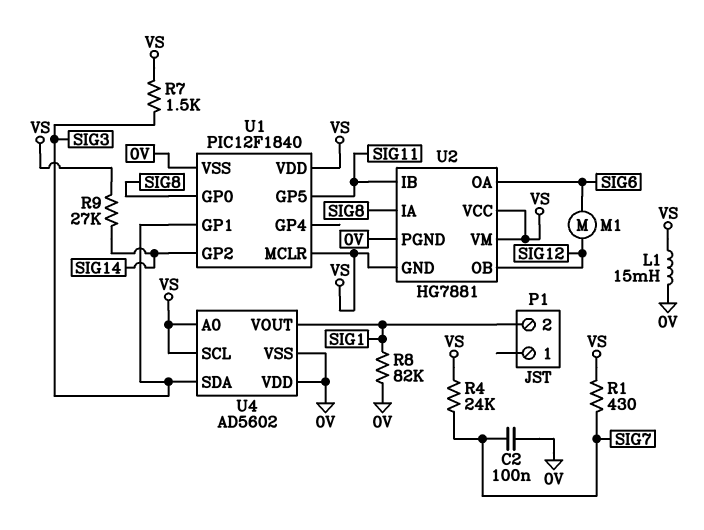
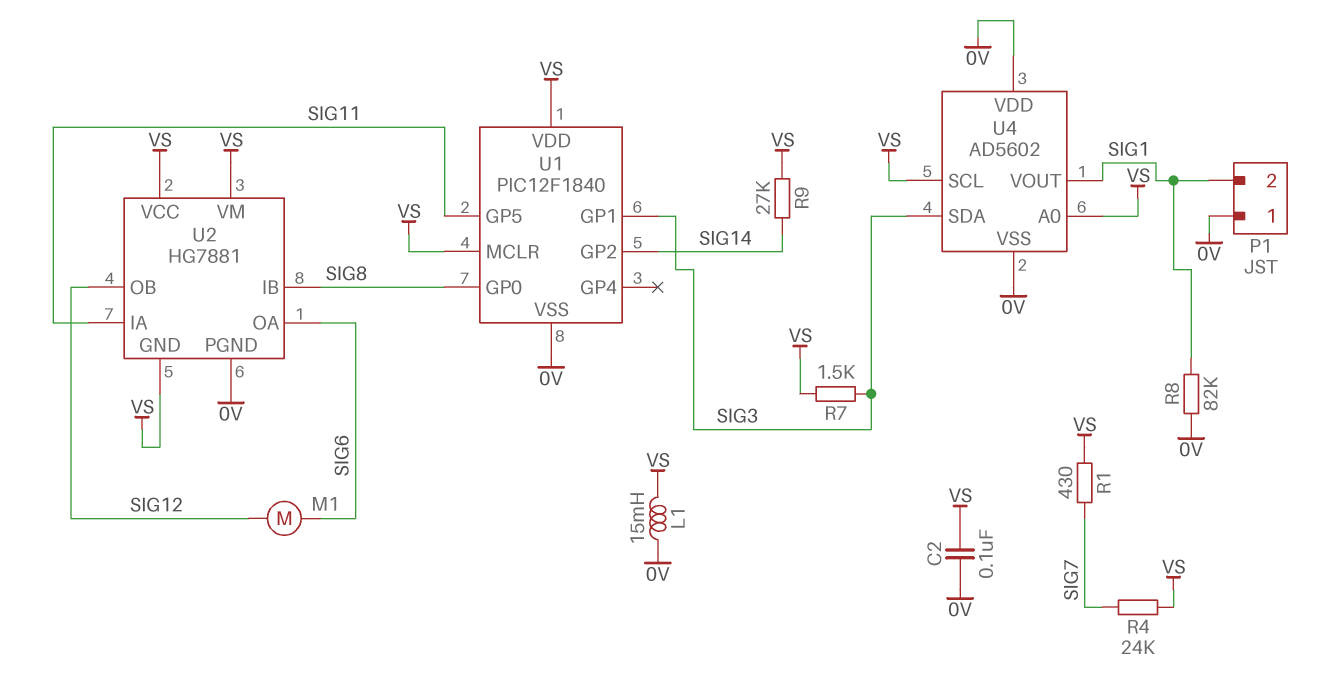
C2: 100nF (0V, SIG7) -> 100nF (0V, VS)
P1 pin 1: none -> 0V
U2 pin IA: SIG8 -> SIG11
U2 pin IB: SIG11 -> SIG8

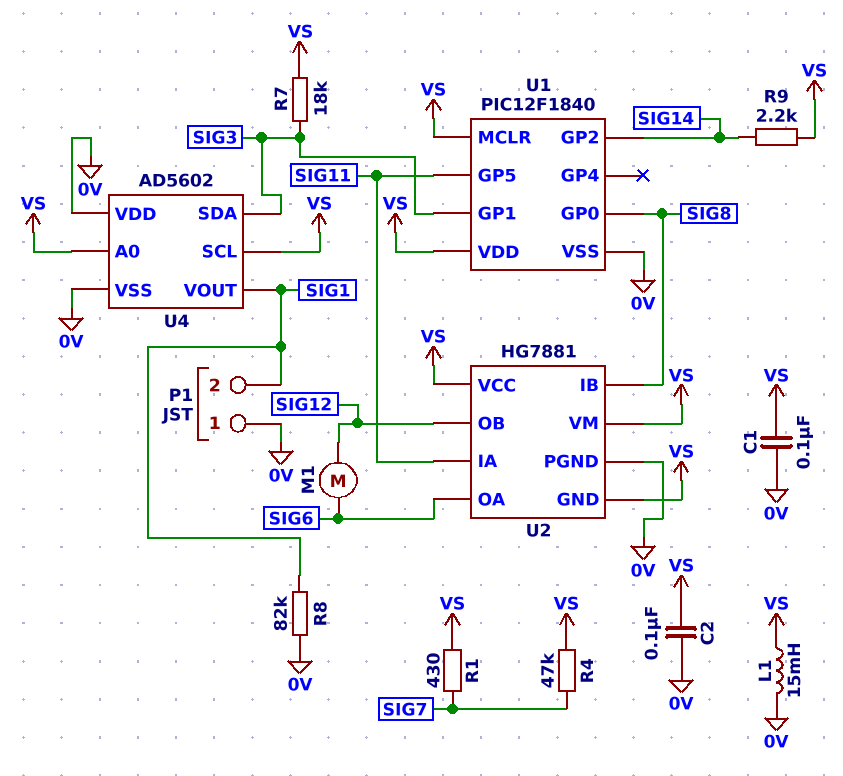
C1: none -> 100nF (0V, VS)
R4: 24k (SIG7, VS) -> 47k (SIG7, VS)
R7: 1.5k (SIG3, VS) -> 18k (SIG3, VS)
R9: 27k (SIG14, VS) -> 2.2k (SIG14, VS)

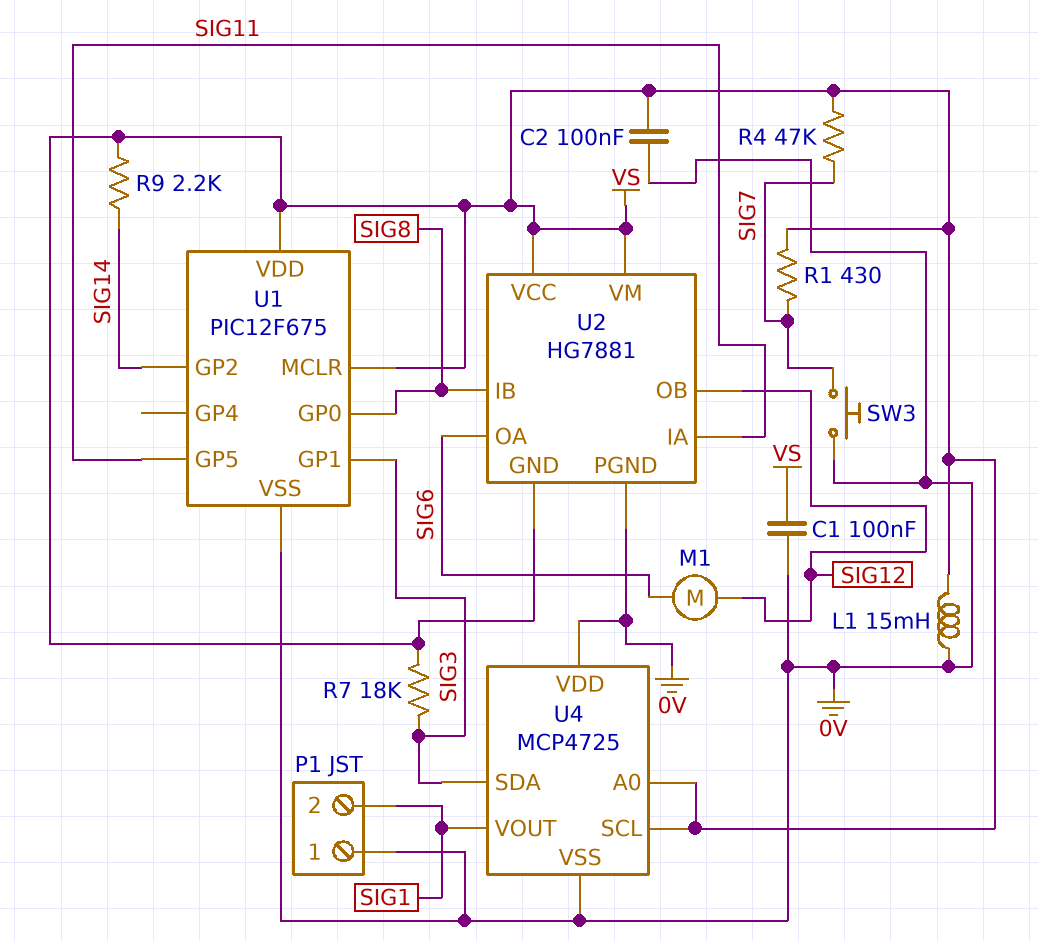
R8: 82k (0V, SIG1) -> none
SW3: none -> button (0V, SIG7)
U1: PIC12F1840 -> PIC12F675
U4: AD5602 -> MCP4725

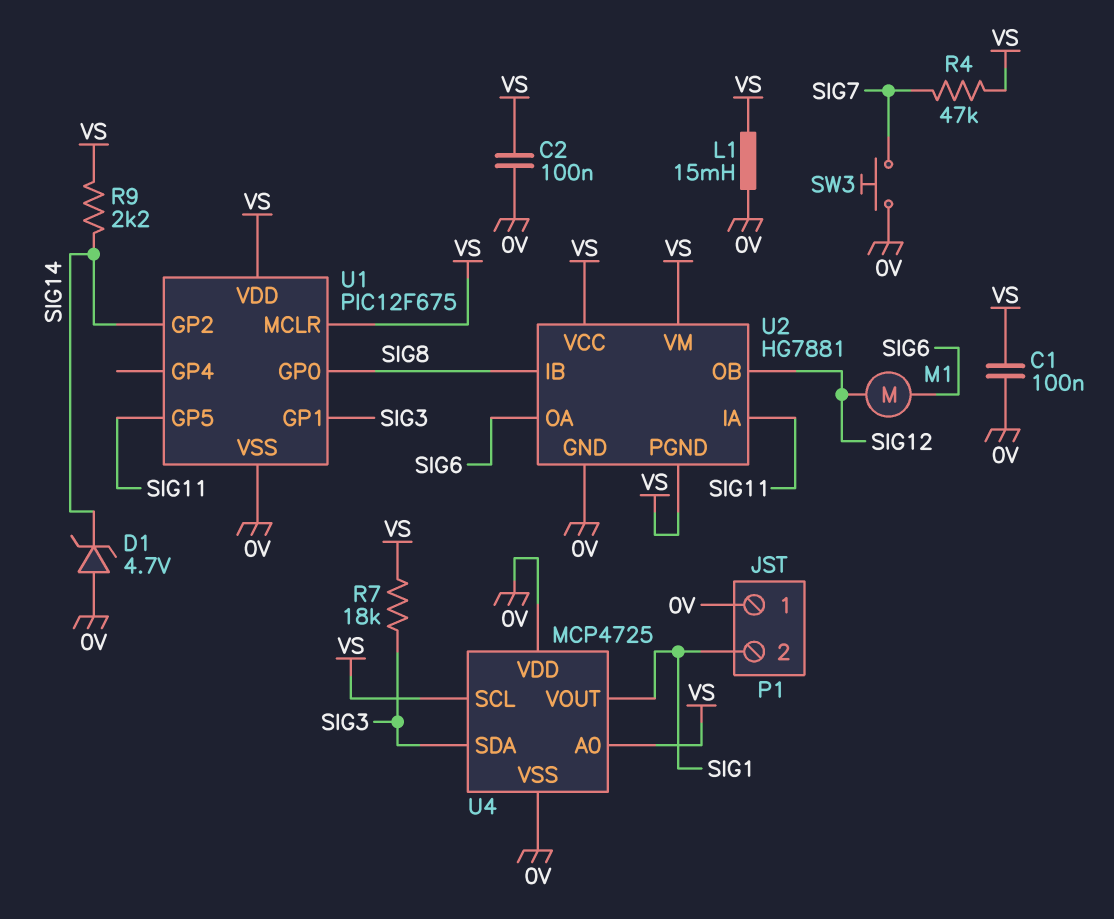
D1: none -> zener 4.7V (A 0V, K SIG14)
R1: 430 (SIG7, VS) -> none
U2 pin GND: VS -> 0V
U2 pin PGND: 0V -> VS

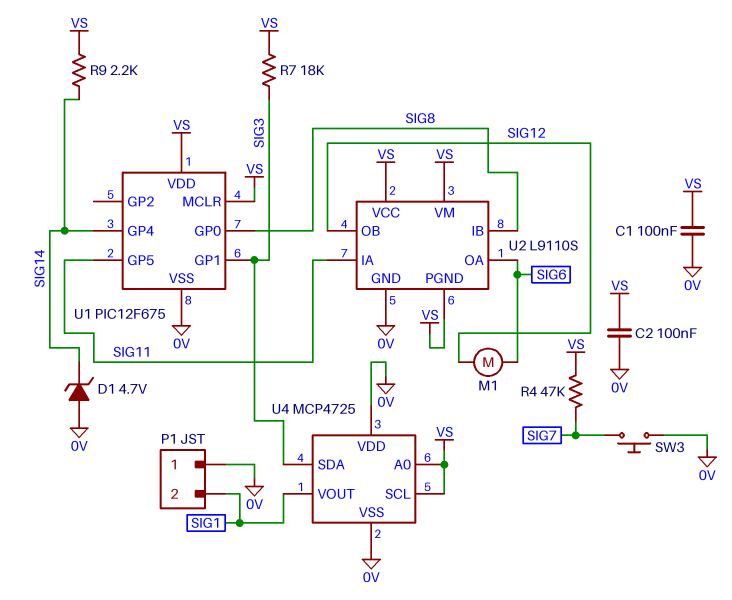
L1: 15mH (0V, VS) -> none
U1 pin GP2: SIG14 -> none
U1 pin GP4: none -> SIG14
U2: HG7881 -> L9110S

